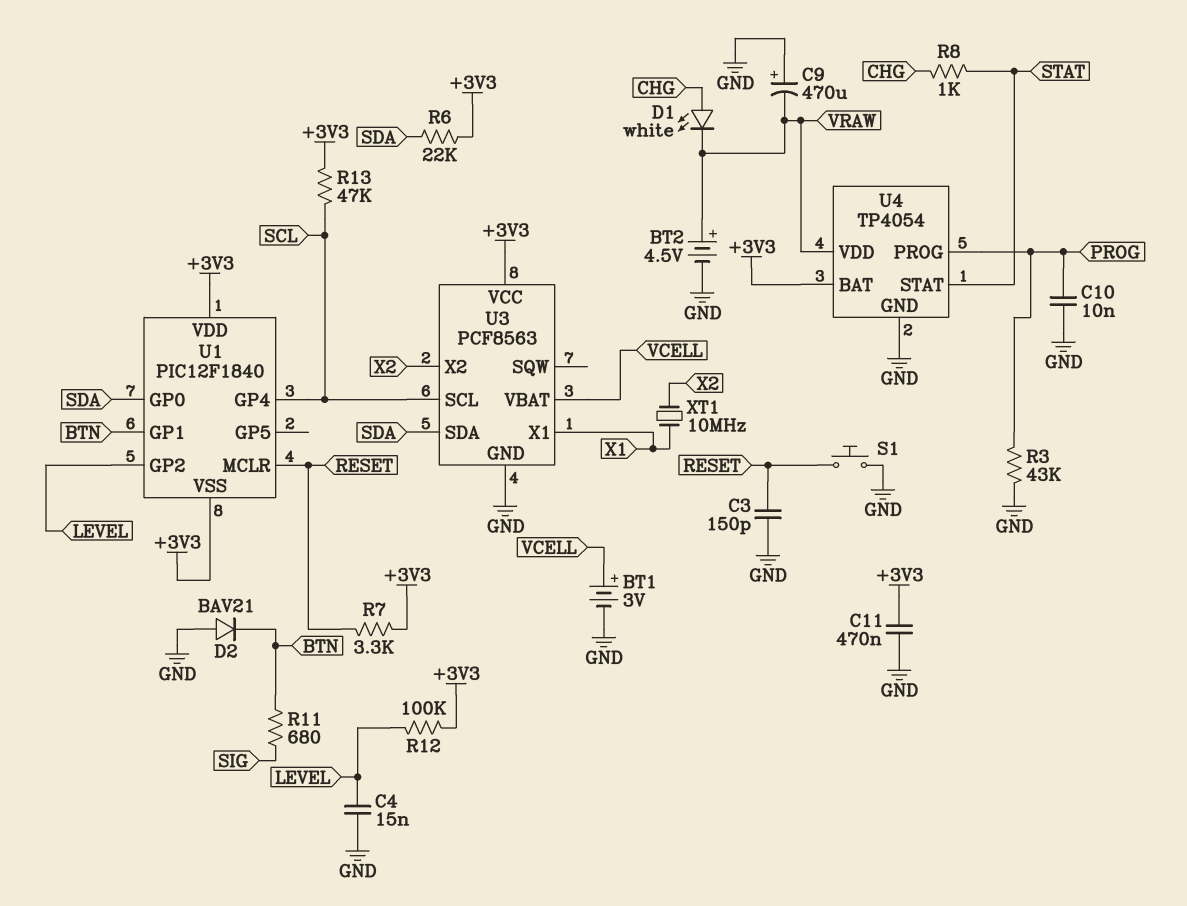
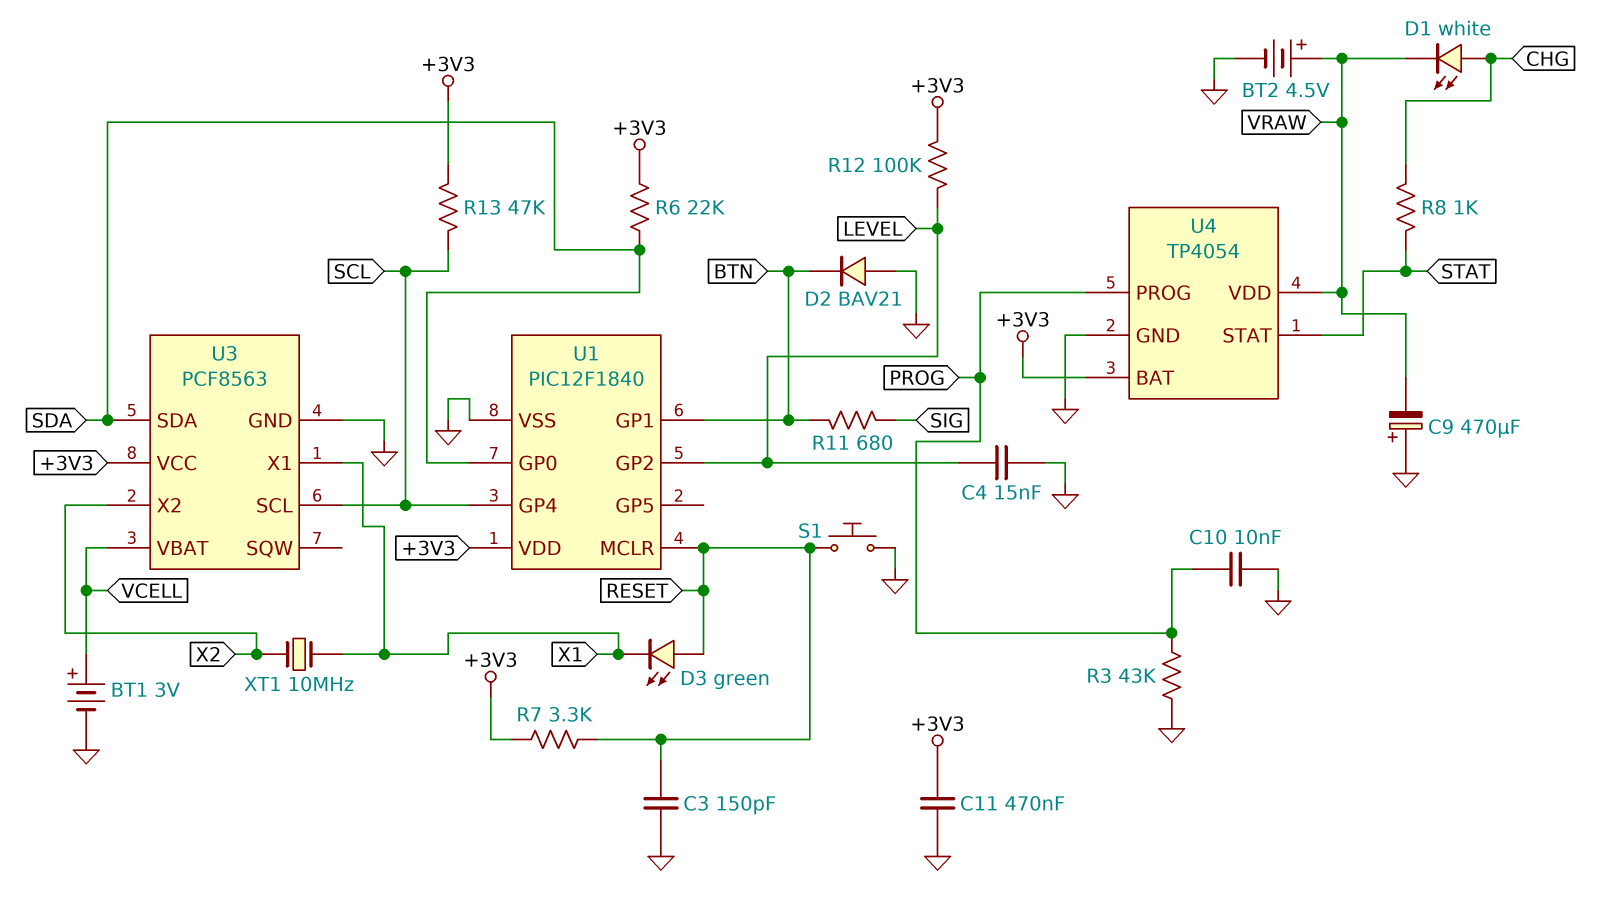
D3: none -> LED green (A RESET, K X1)
U1 pin VSS: +3V3 -> GND

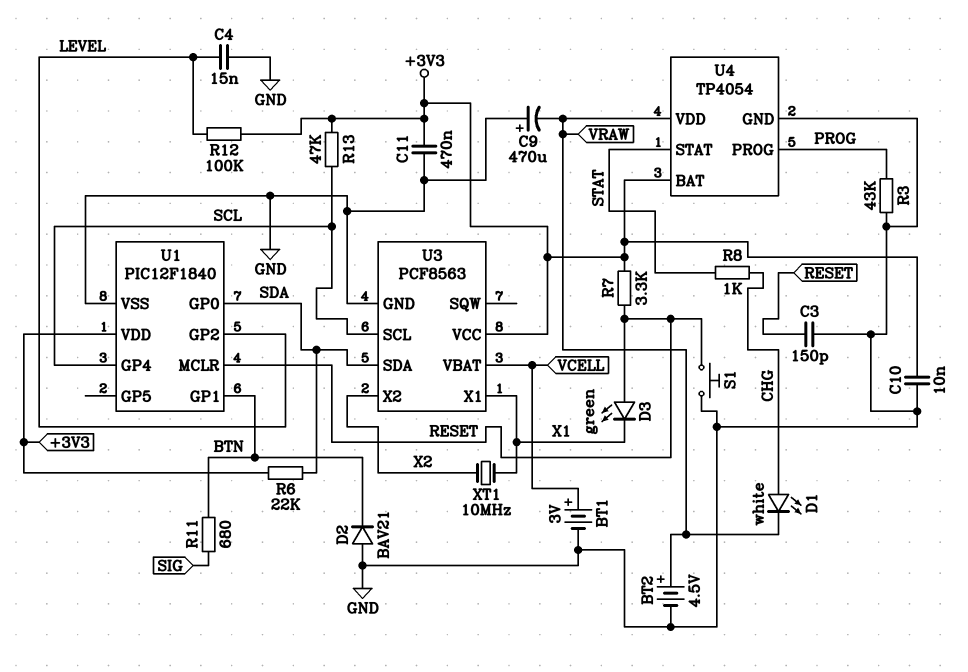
C10: 10nF (GND, PROG) -> 10nF (+3V3, GND)

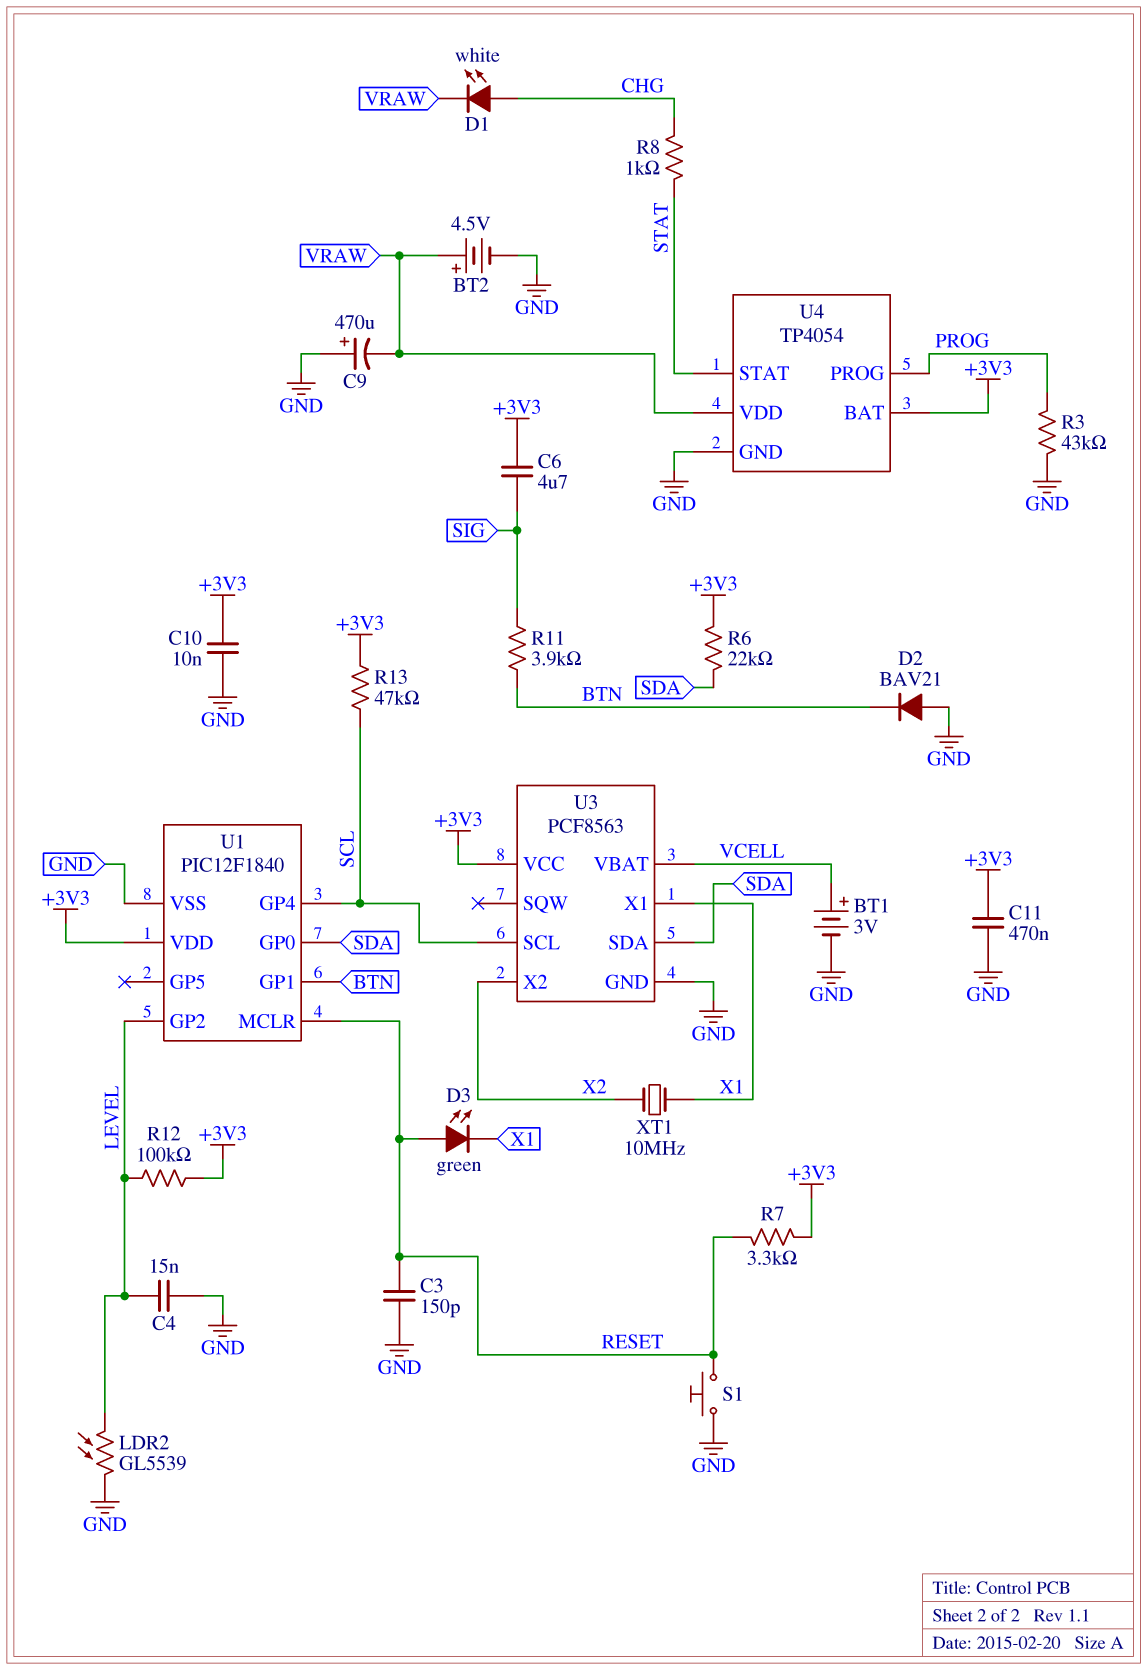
C6: none -> 4.7uF (+3V3, SIG)
LDR2: none -> GL5539 (GND, LEVEL)
R11: 680 (BTN, SIG) -> 3.9k (BTN, SIG)

